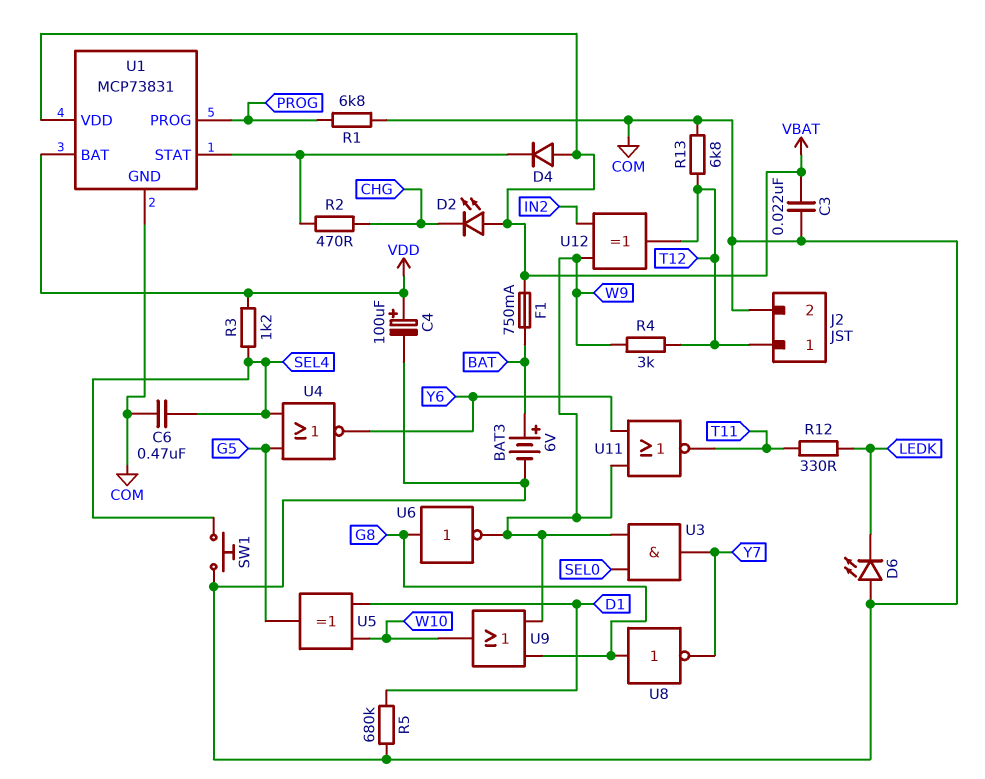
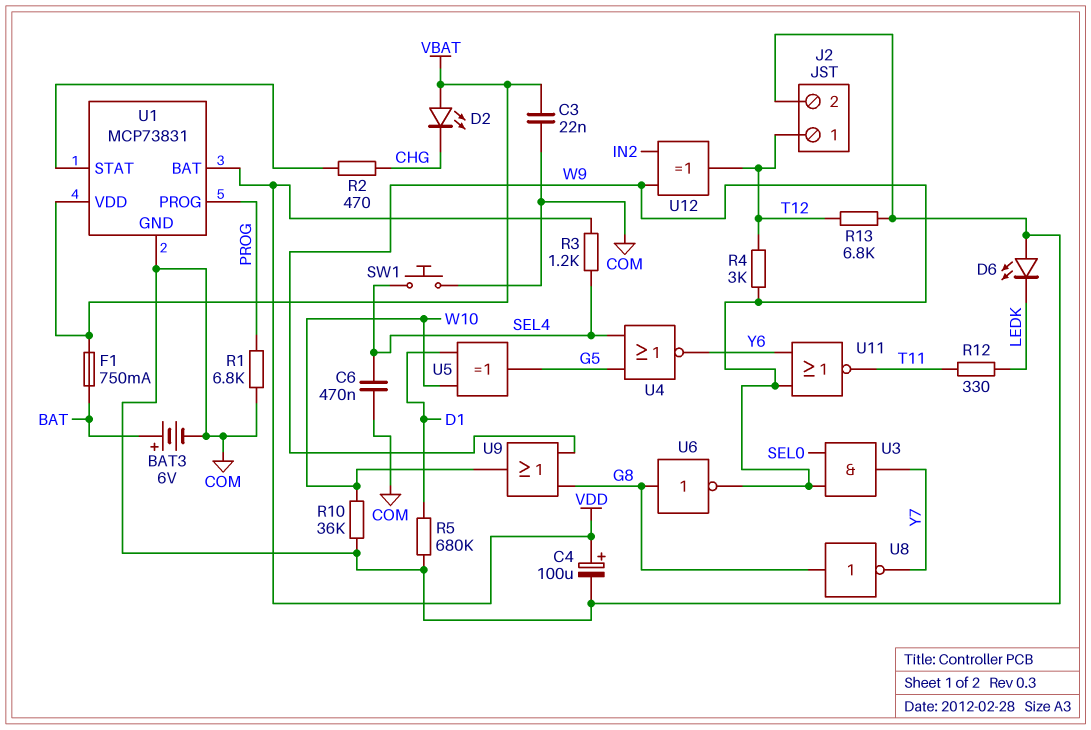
D4: diode (A VBAT, K U1/STAT) -> none
R10: none -> 36k (COM, W10)

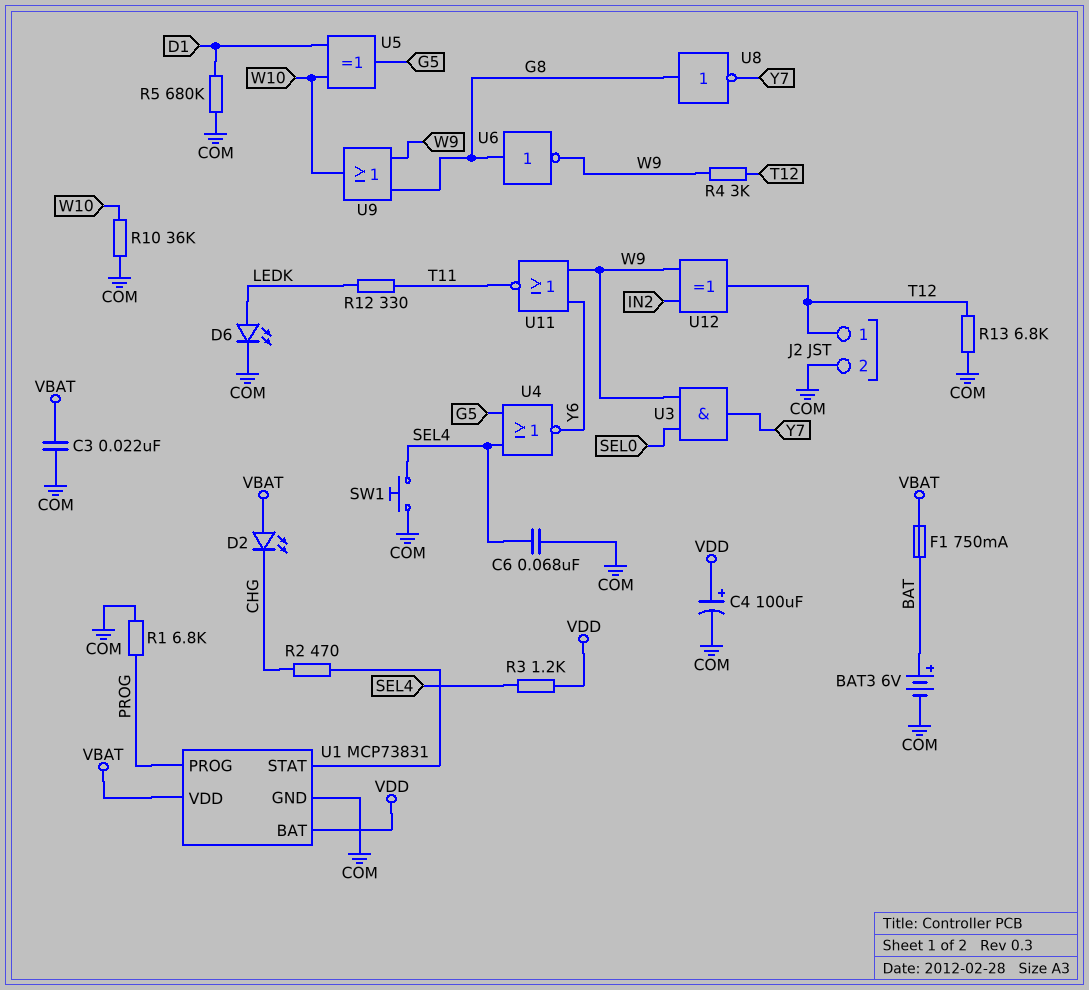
C6: 470nF (COM, SEL4) -> 68nF (COM, SEL4)
D6: LED (A COM, K LEDK) -> LED (A LEDK, K COM)

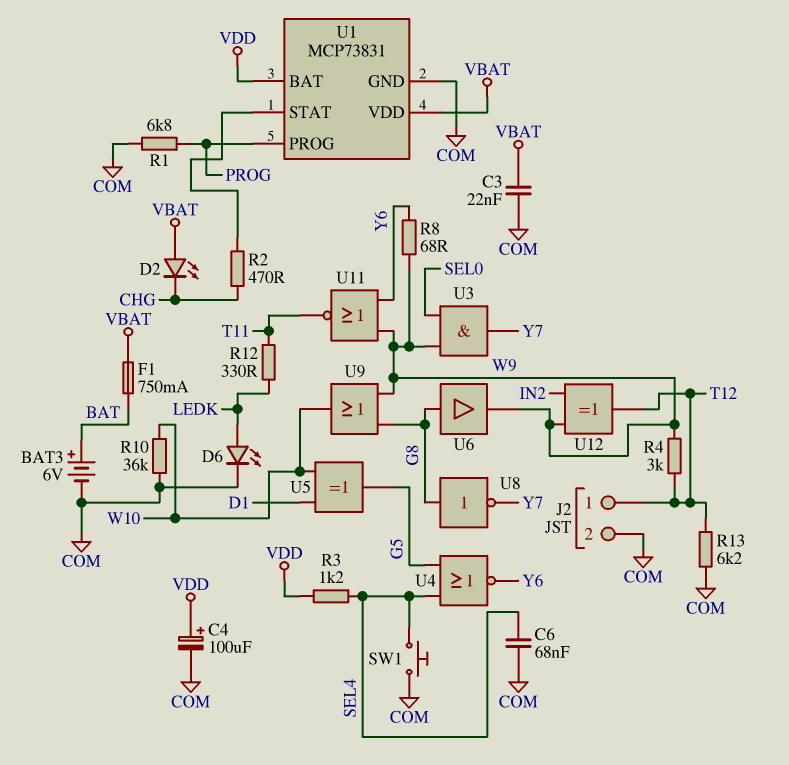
R5: 680k (COM, D1) -> none
R8: none -> 68 (W9, Y6)
R13: 6.8k (COM, T12) -> 6.2k (COM, T12)
U6: NOT (in G8, out W9) -> buffer (in G8, out W9)

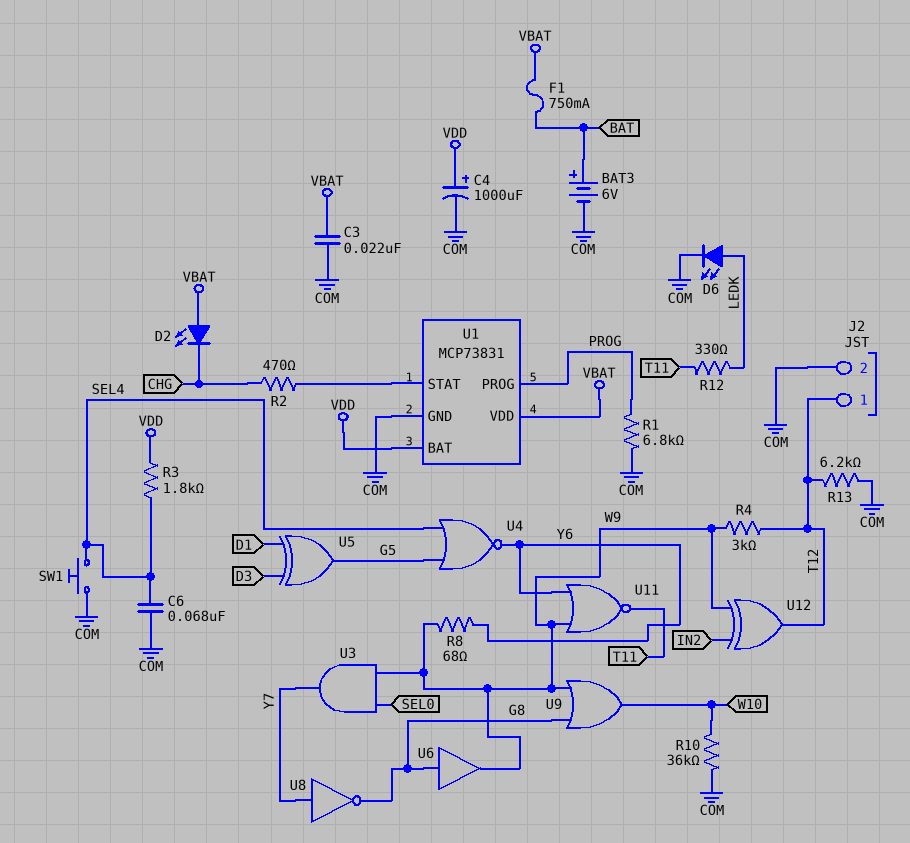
C4: 100uF (plus VDD, minus COM) -> 1000uF (plus VDD, minus COM)
R3: 1.2k (SEL4, VDD) -> 1.8k (SEL4, VDD)
U5: XOR (in D1, in W10, out G5) -> XOR (in D1, in D3, out G5)
U8: NOT (in G8, out Y7) -> NOT (in Y7, out G8)

